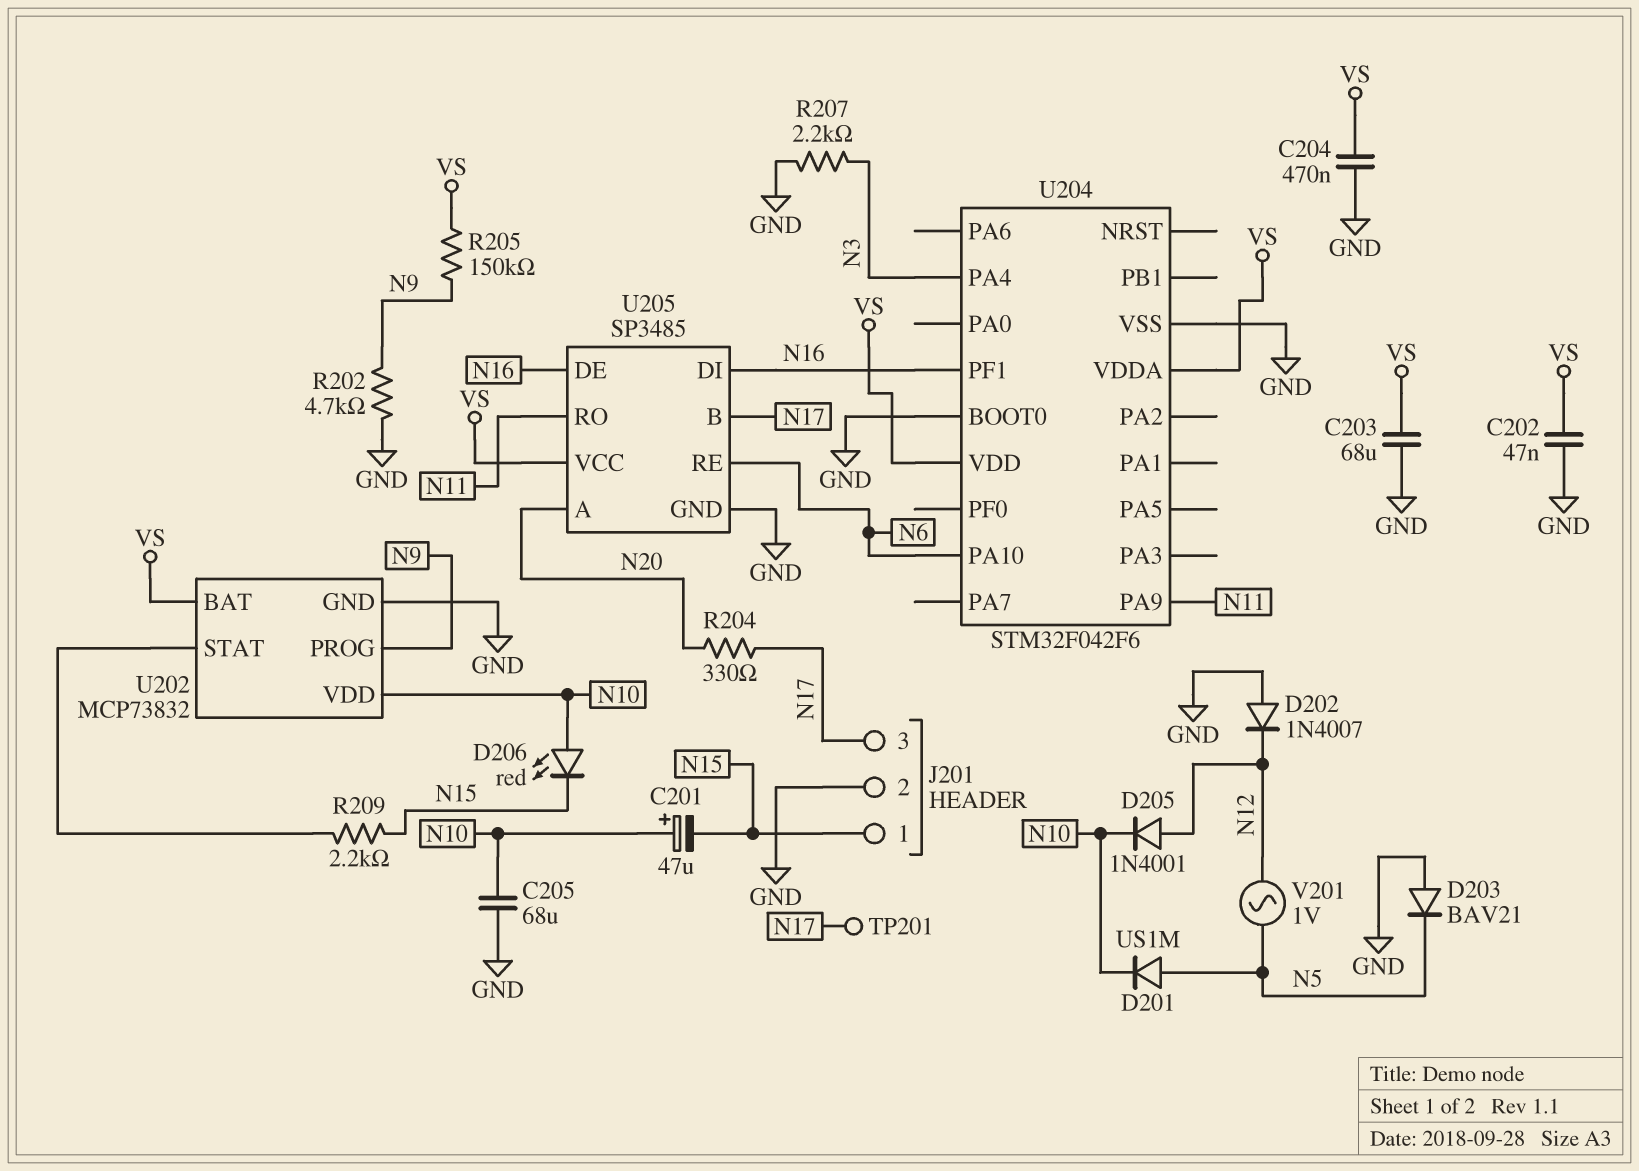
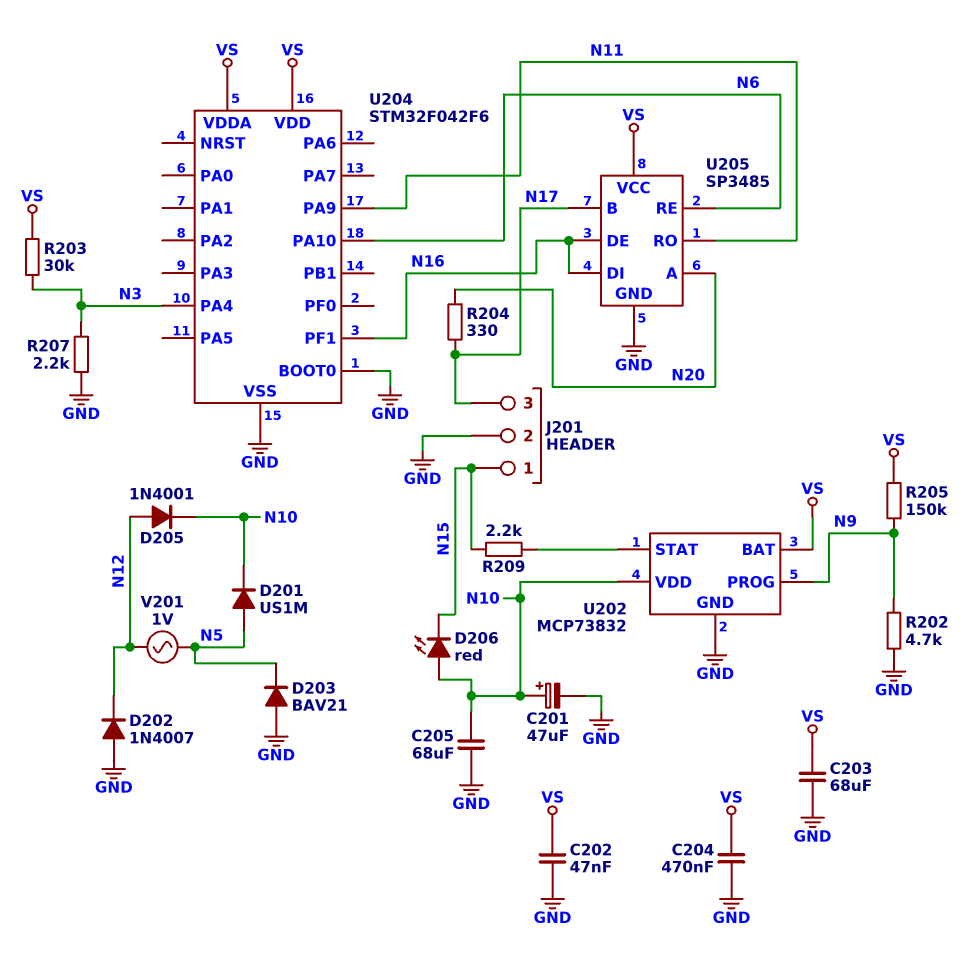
C201: 47uF (plus N10, minus N15) -> 47uF (plus N10, minus GND)
R203: none -> 30k (N3, VS)
TP201: test point (N17) -> none

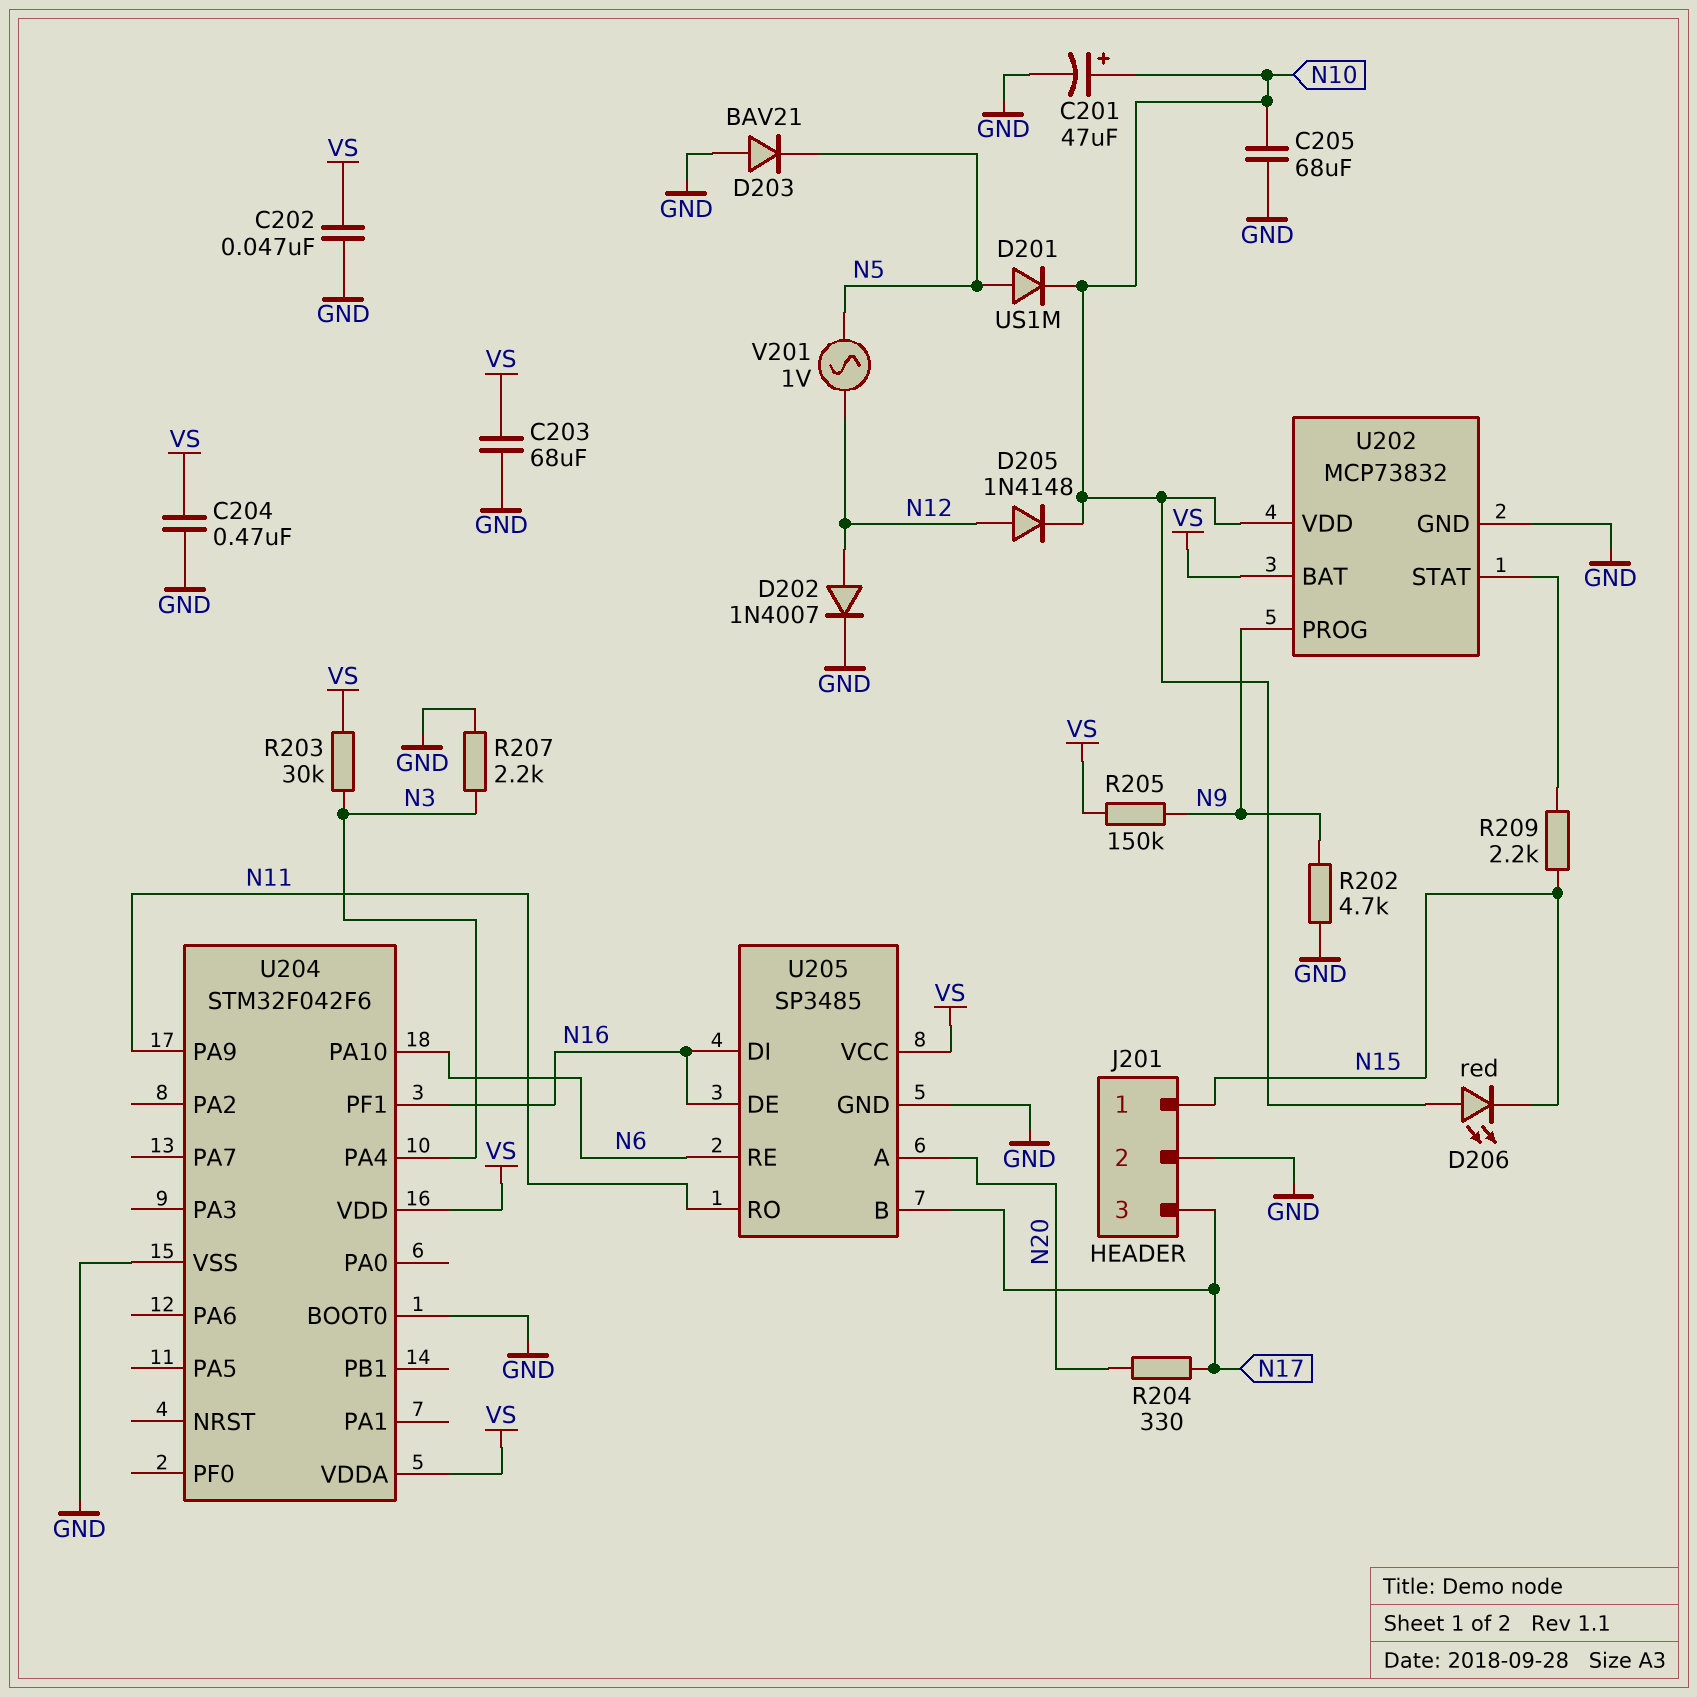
D202: diode 1N4007 (A GND, K N12) -> diode 1N4007 (A N12, K GND)
D205: diode 1N4001 (A N12, K N10) -> diode 1N4148 (A N12, K N10)

